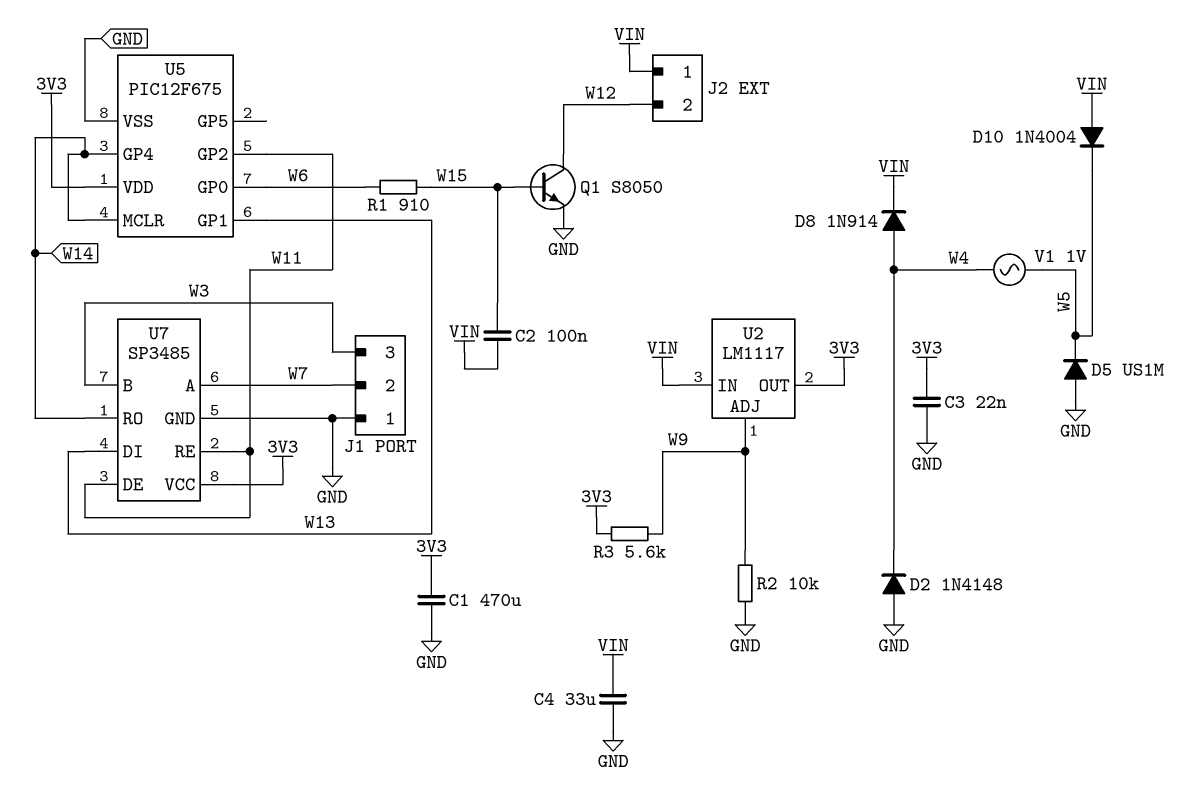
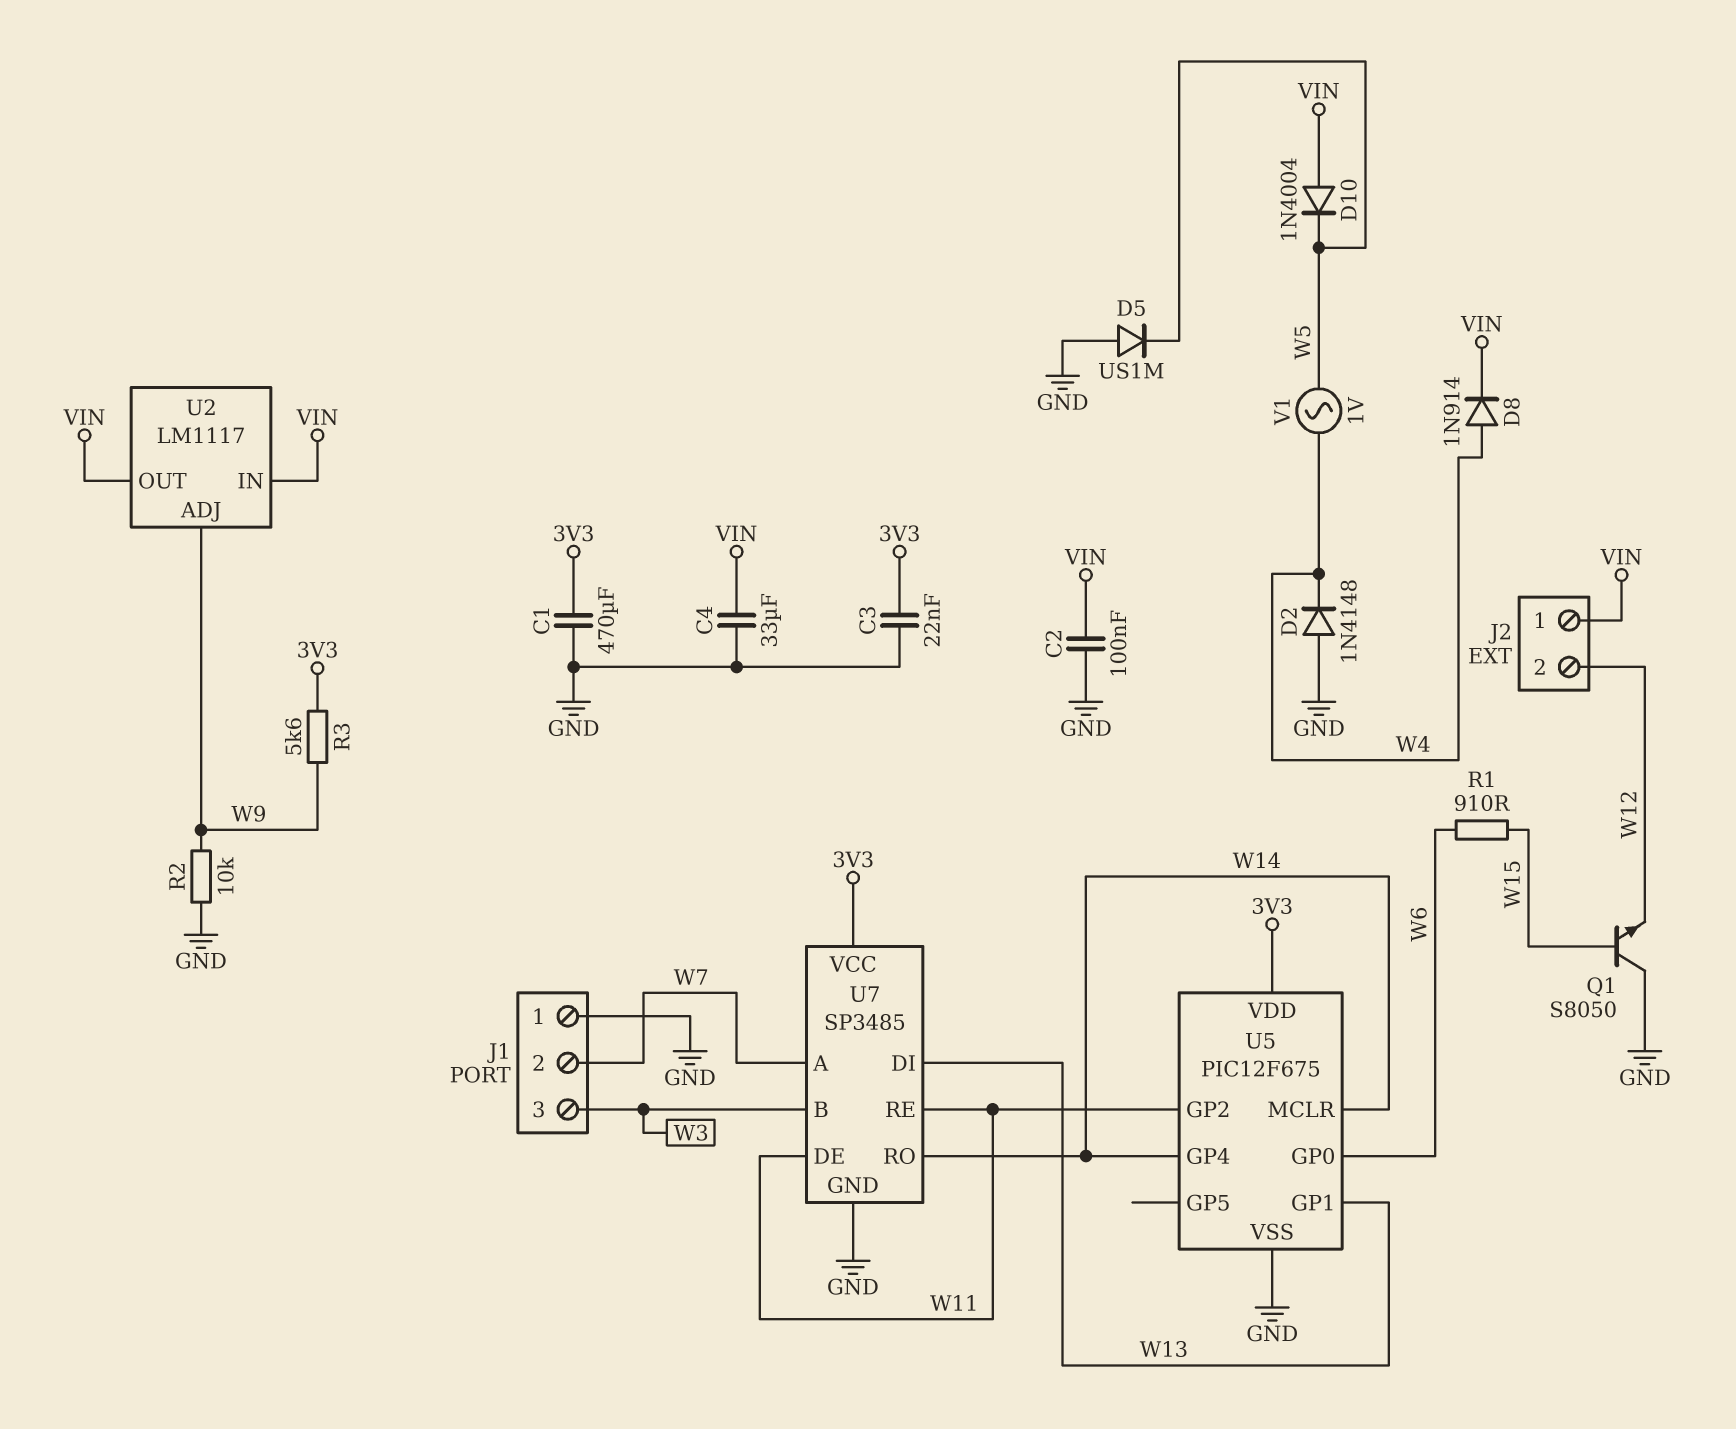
C2: 100nF (VIN, W15) -> 100nF (GND, VIN)
Q1: NPN S8050 (B W15, C W12, E GND) -> NPN S8050 (B W15, C GND, E W12)
U2 pin OUT: 3V3 -> VIN

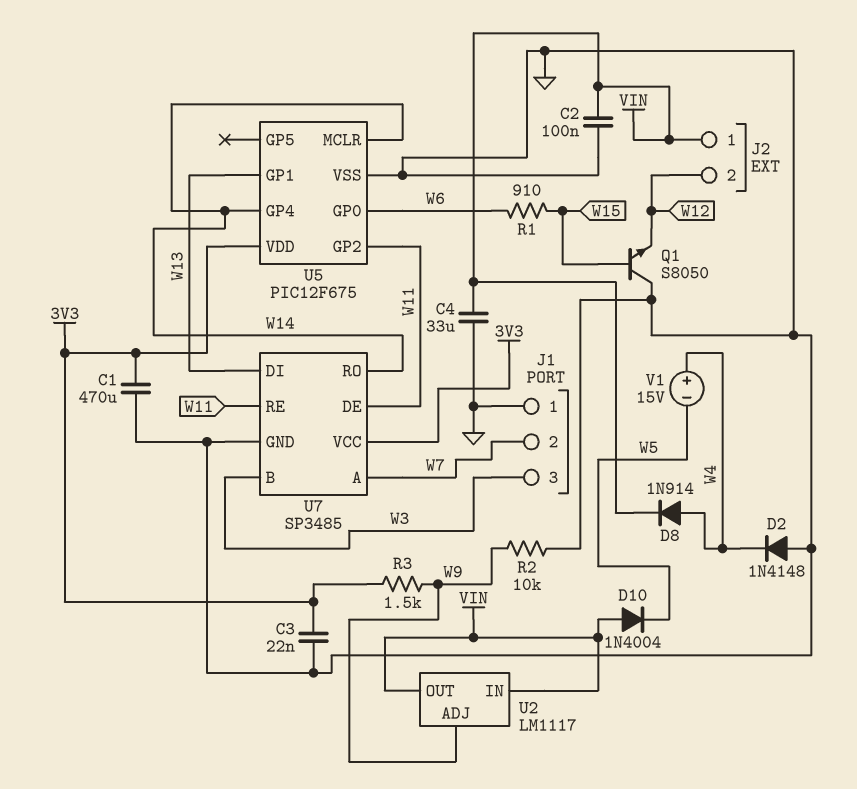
D5: diode US1M (A GND, K W5) -> none
R3: 5.6k (3V3, W9) -> 1.5k (3V3, W9)
V1: AC 1V (W4, W5) -> 15V (plus W4, minus W5)

